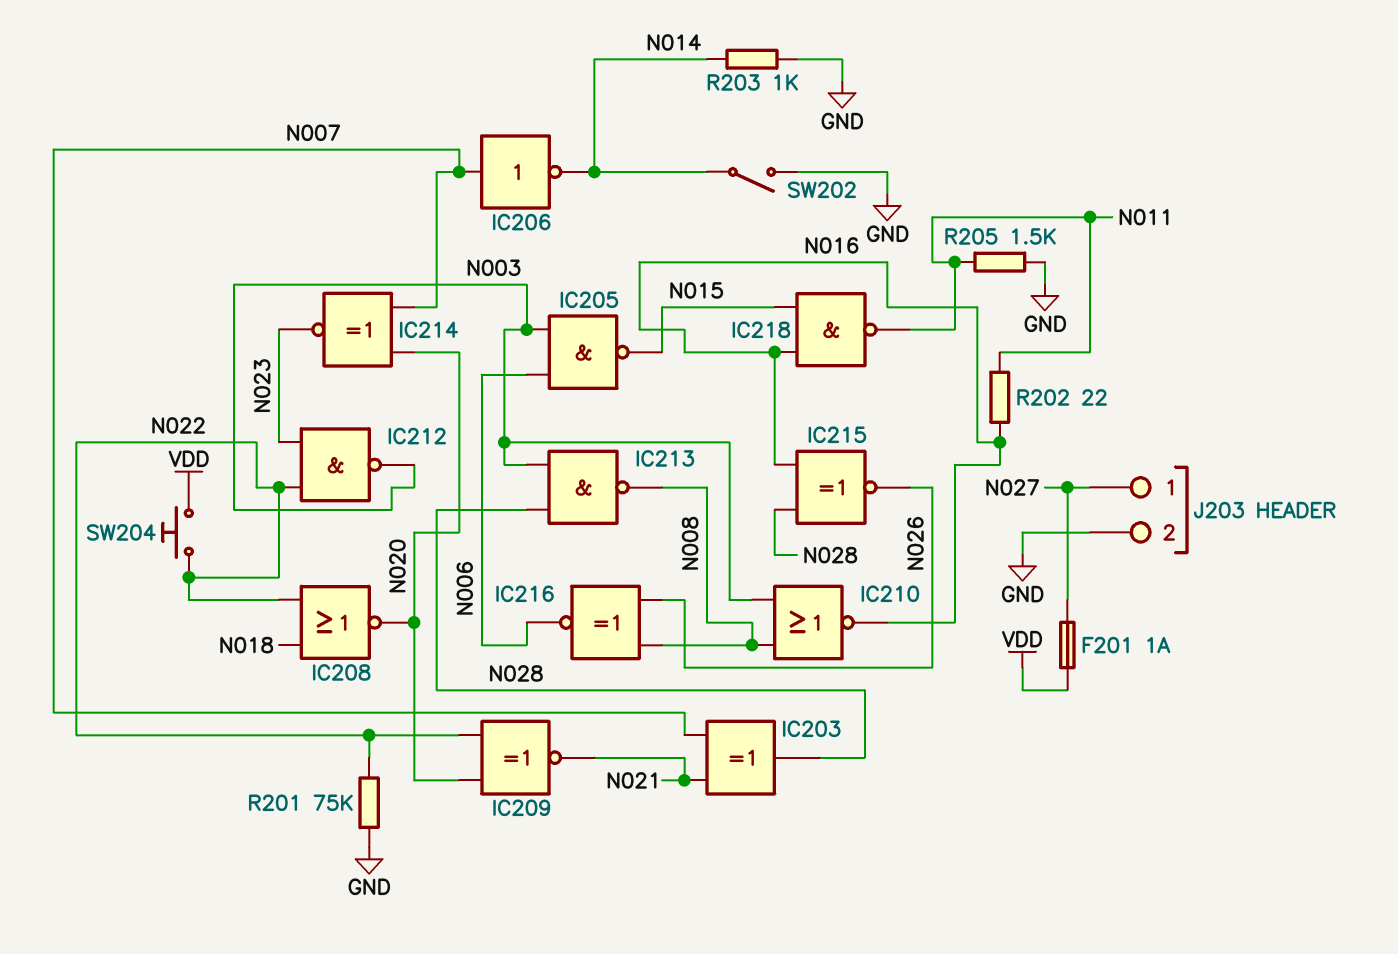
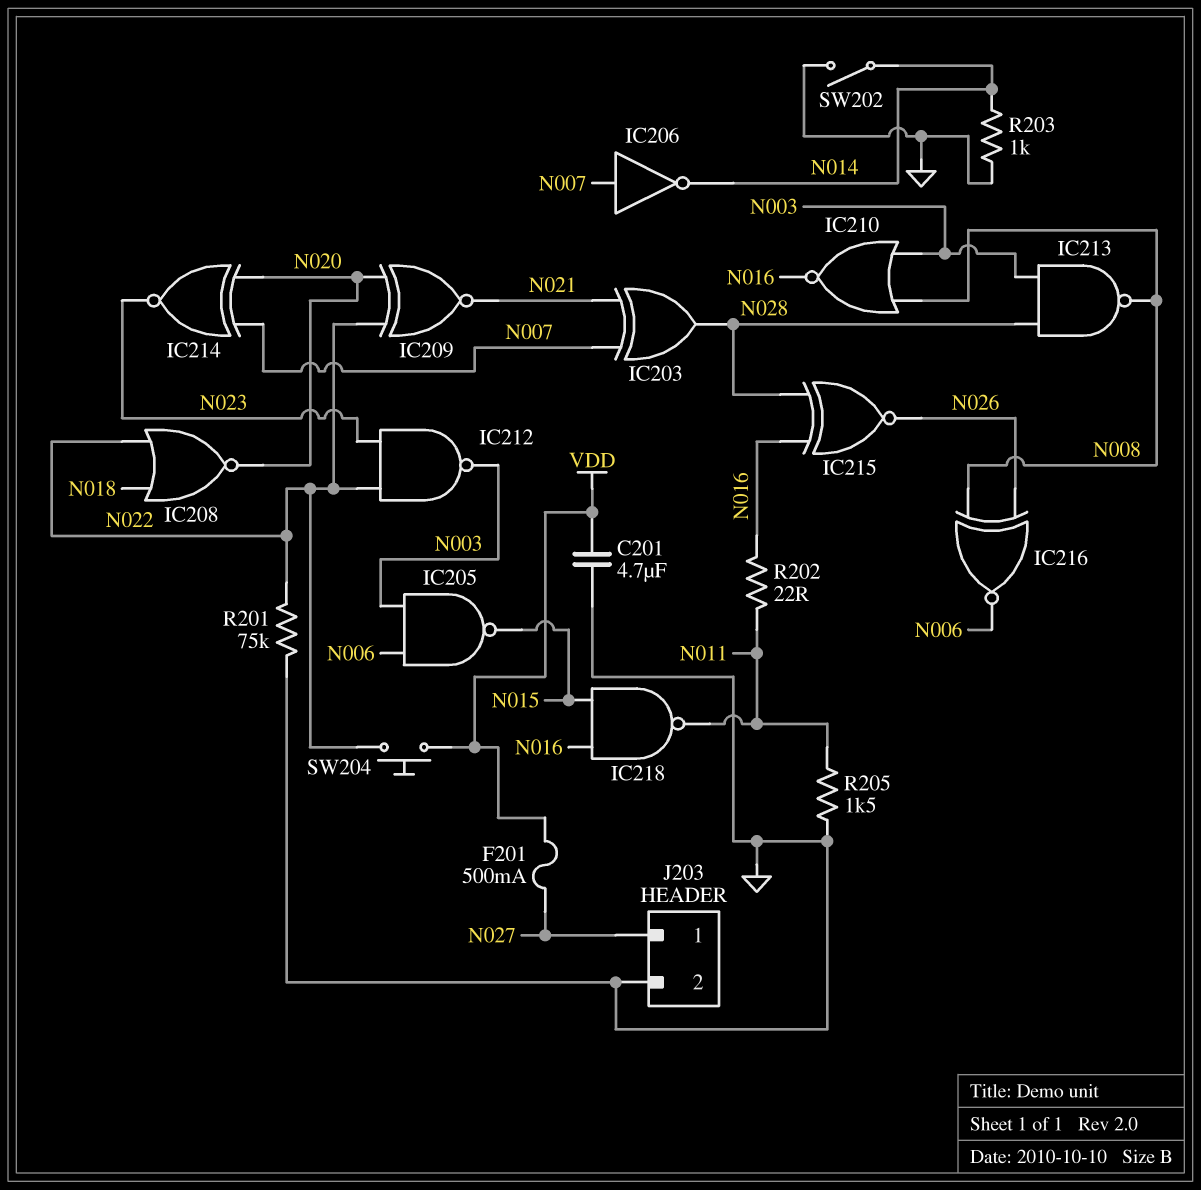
C201: none -> 4.7uF (GND, VDD)
F201: 1A (N027, VDD) -> 500mA (N027, VDD)

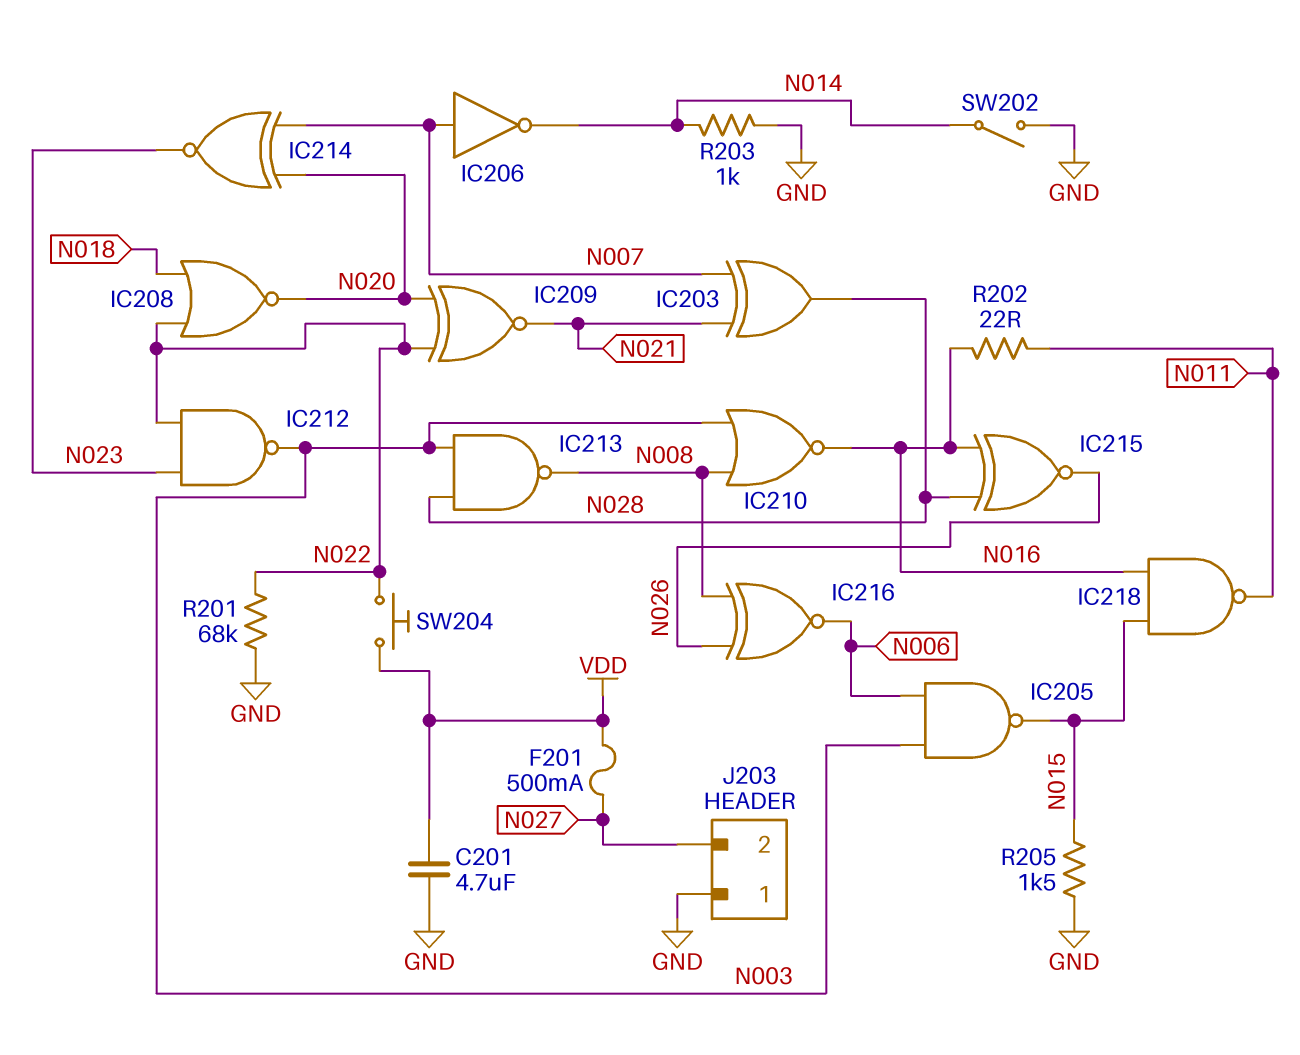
J203 pin 1: N027 -> GND
J203 pin 2: GND -> N027
R201: 75k (GND, N022) -> 68k (GND, N022)
R205: 1.5k (GND, N011) -> 1.5k (GND, N015)

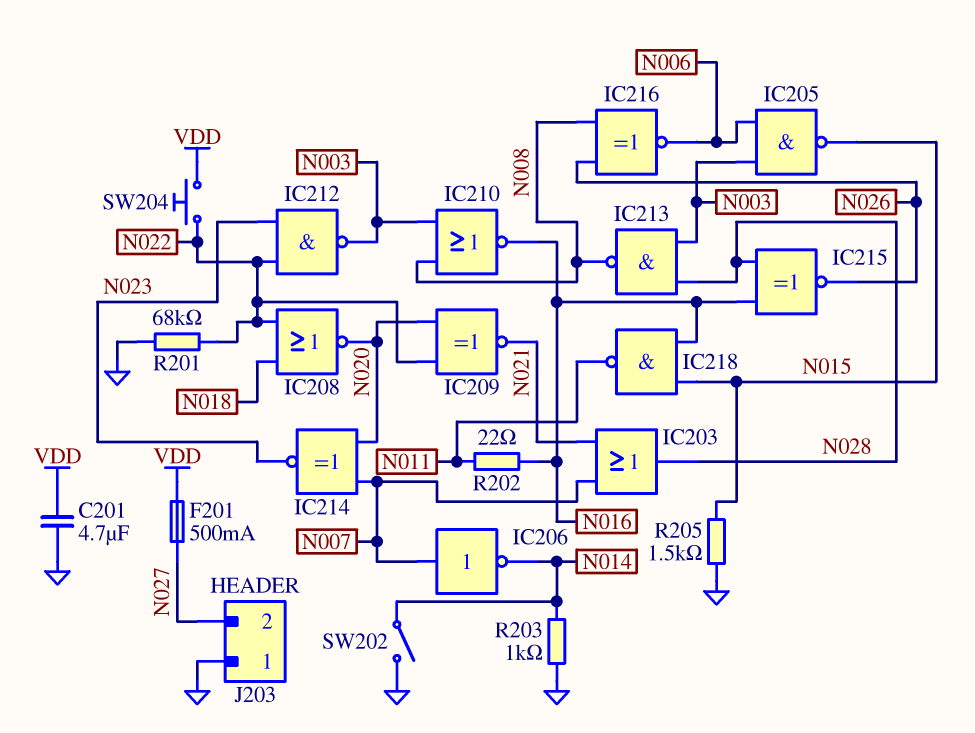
IC203: XOR (in N007, in N021, out N028) -> OR (in N007, in N021, out N028)

